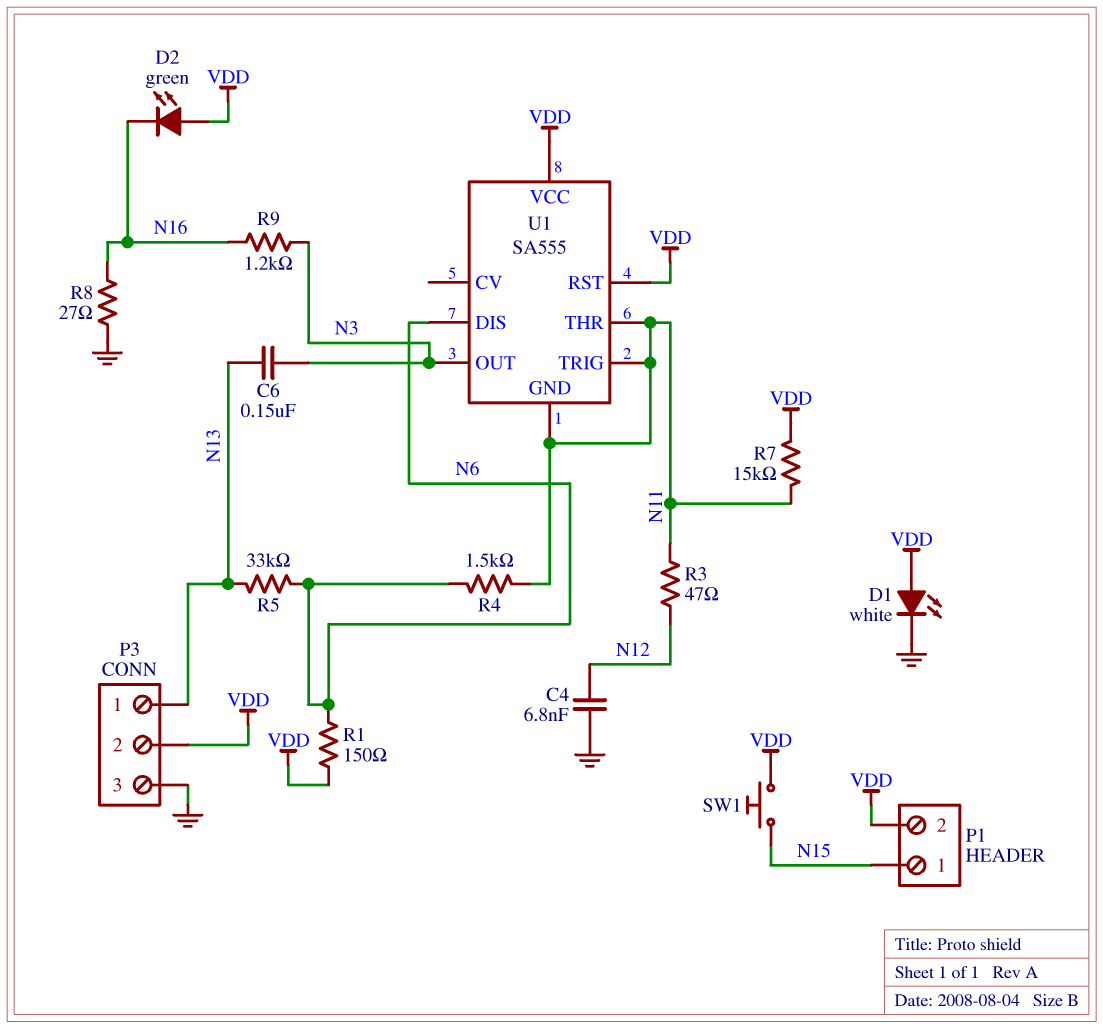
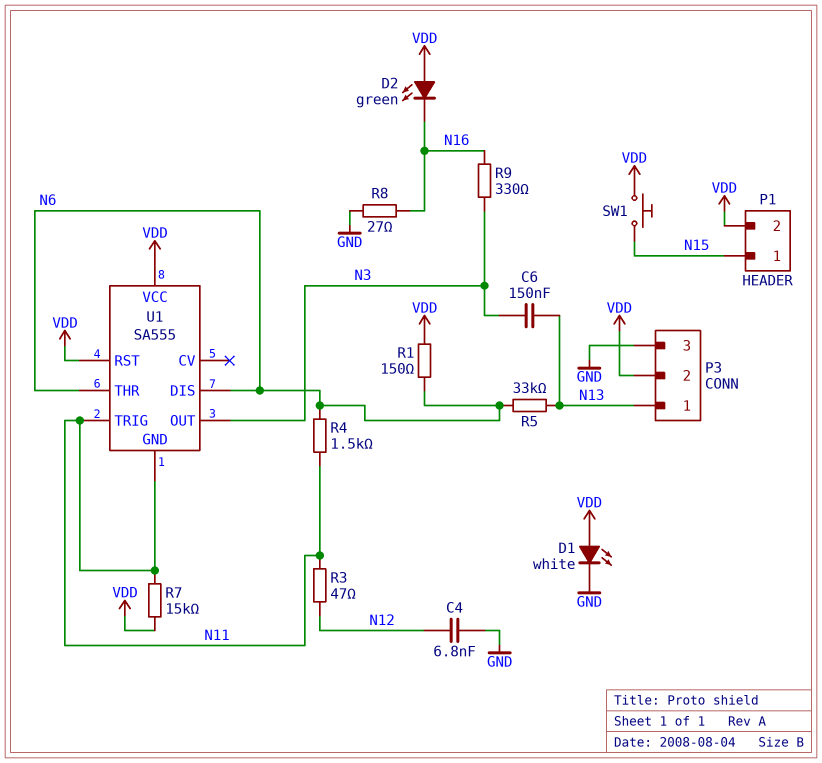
R9: 1.2k (N3, N16) -> 330 (N3, N16)
U1 pin THR: N11 -> N6

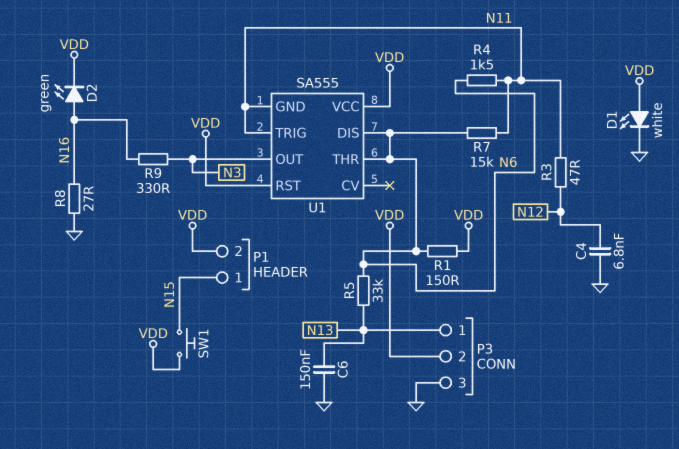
C6: 150nF (N3, N13) -> 150nF (GND, N13)
D2: LED green (A VDD, K N16) -> LED green (A N16, K VDD)
R7: 15k (N11, VDD) -> 15k (N6, N11)

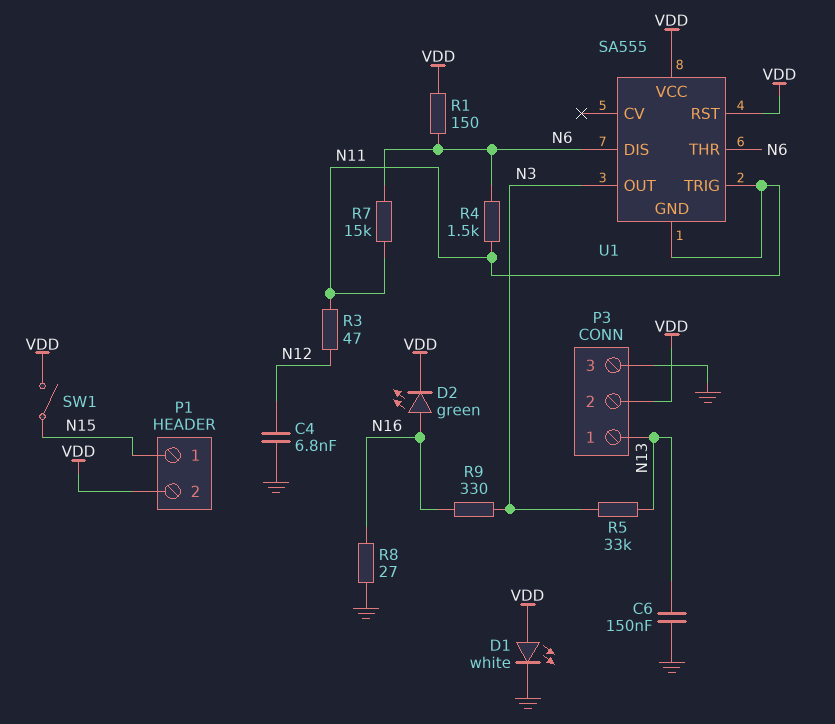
R5: 33k (N6, N13) -> 33k (N3, N13)
SW1: button (N15, VDD) -> switch (N15, VDD)

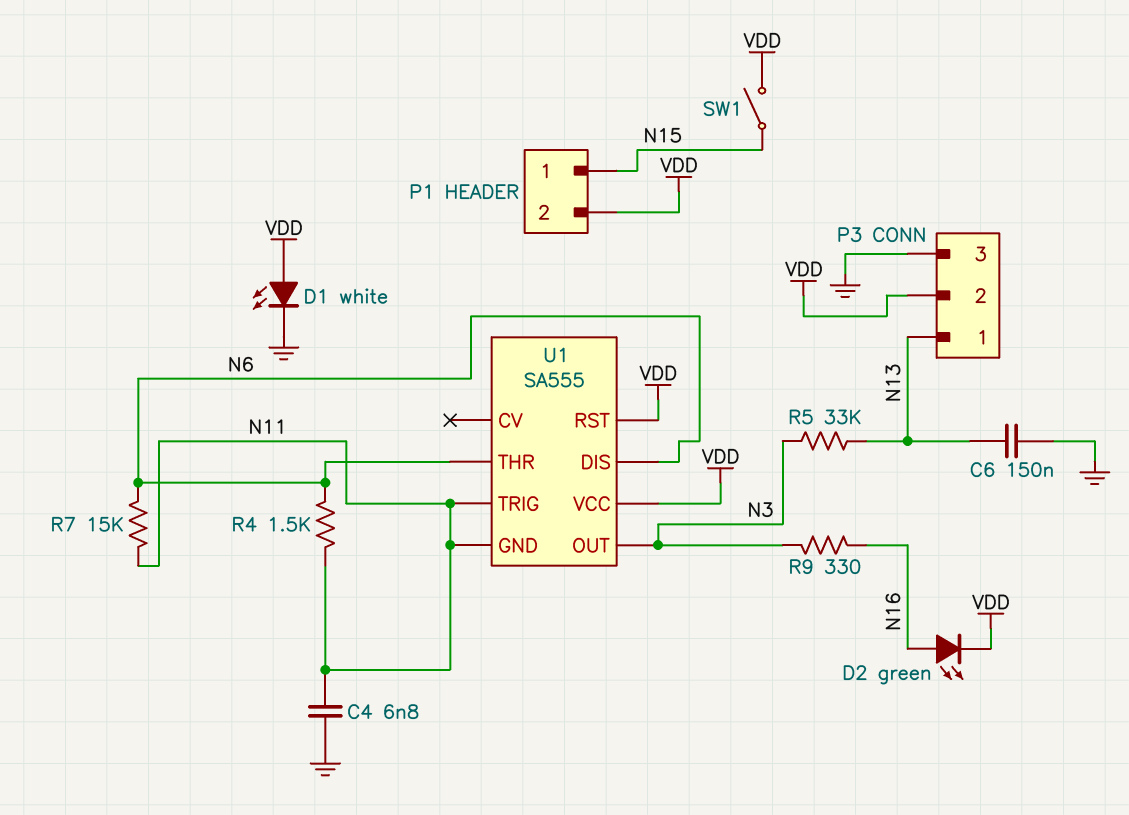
C4: 6.8nF (GND, N12) -> 6.8nF (GND, N11)
R1: 150 (N6, VDD) -> none
R3: 47 (N11, N12) -> none
R8: 27 (GND, N16) -> none

